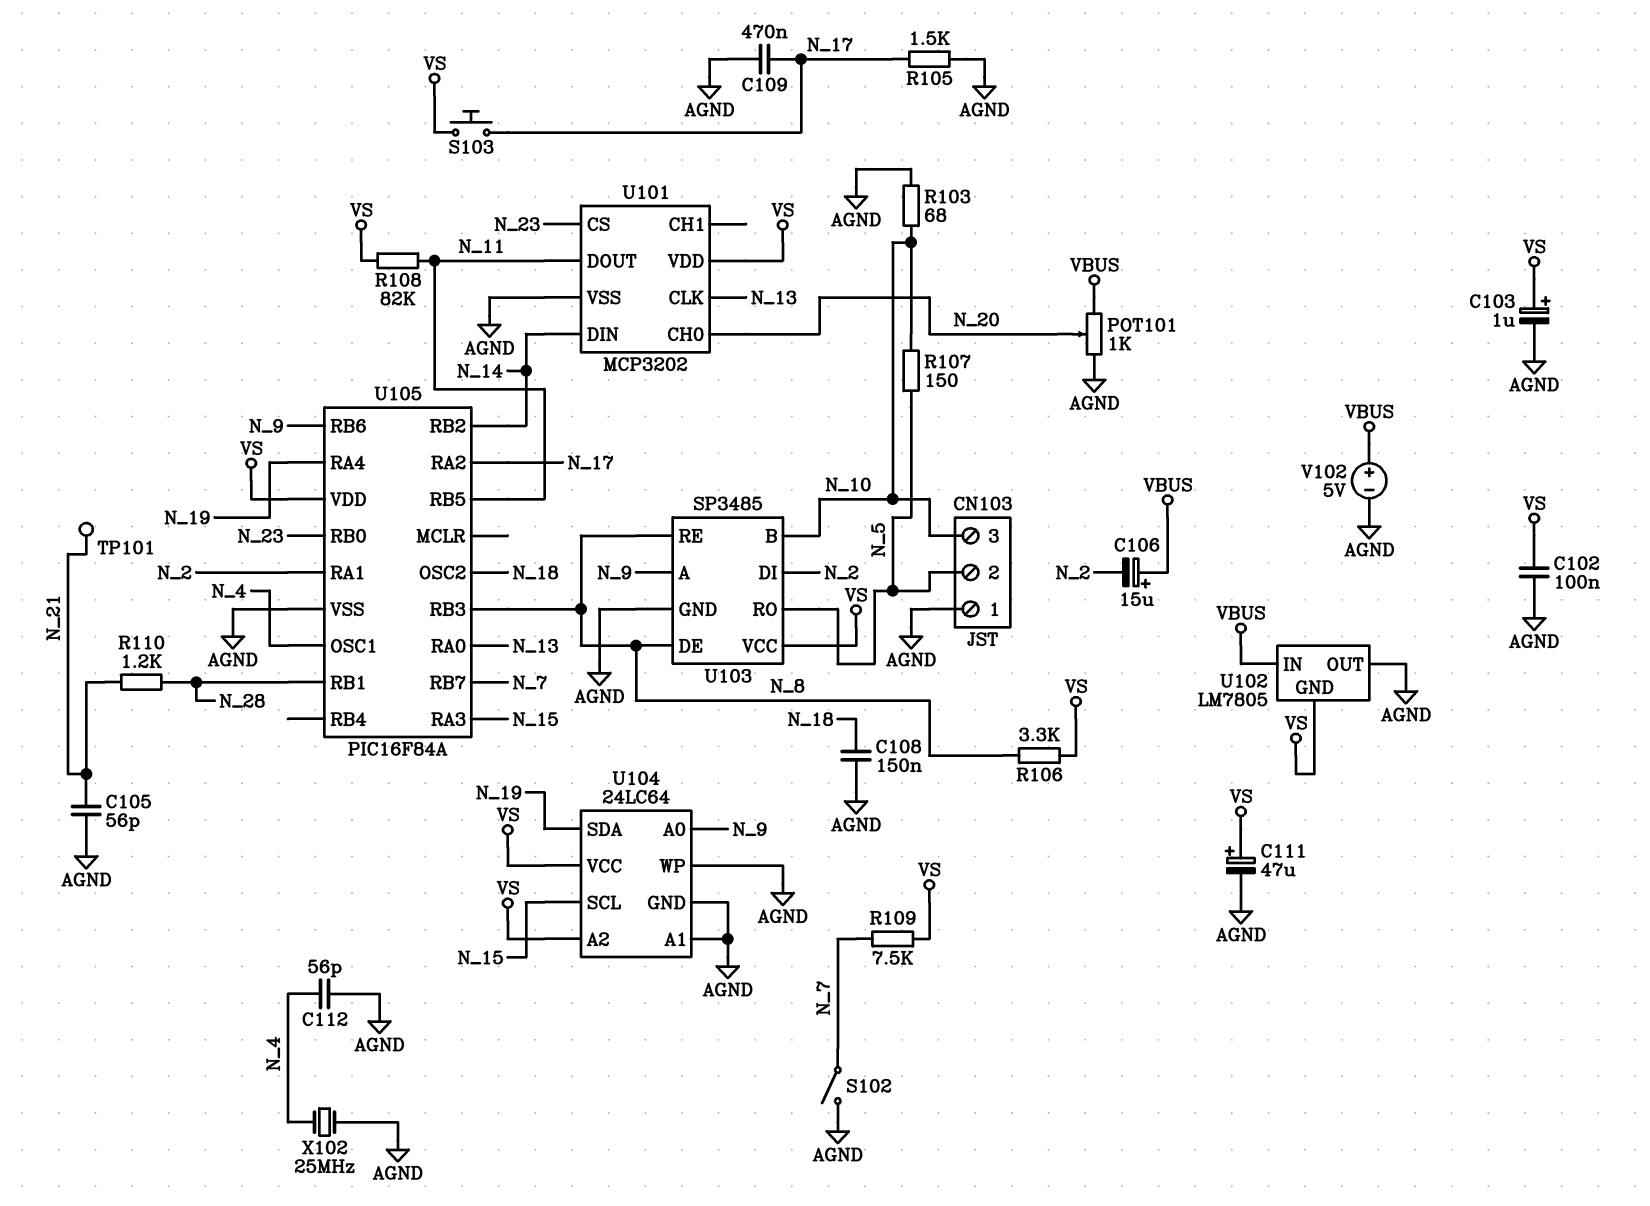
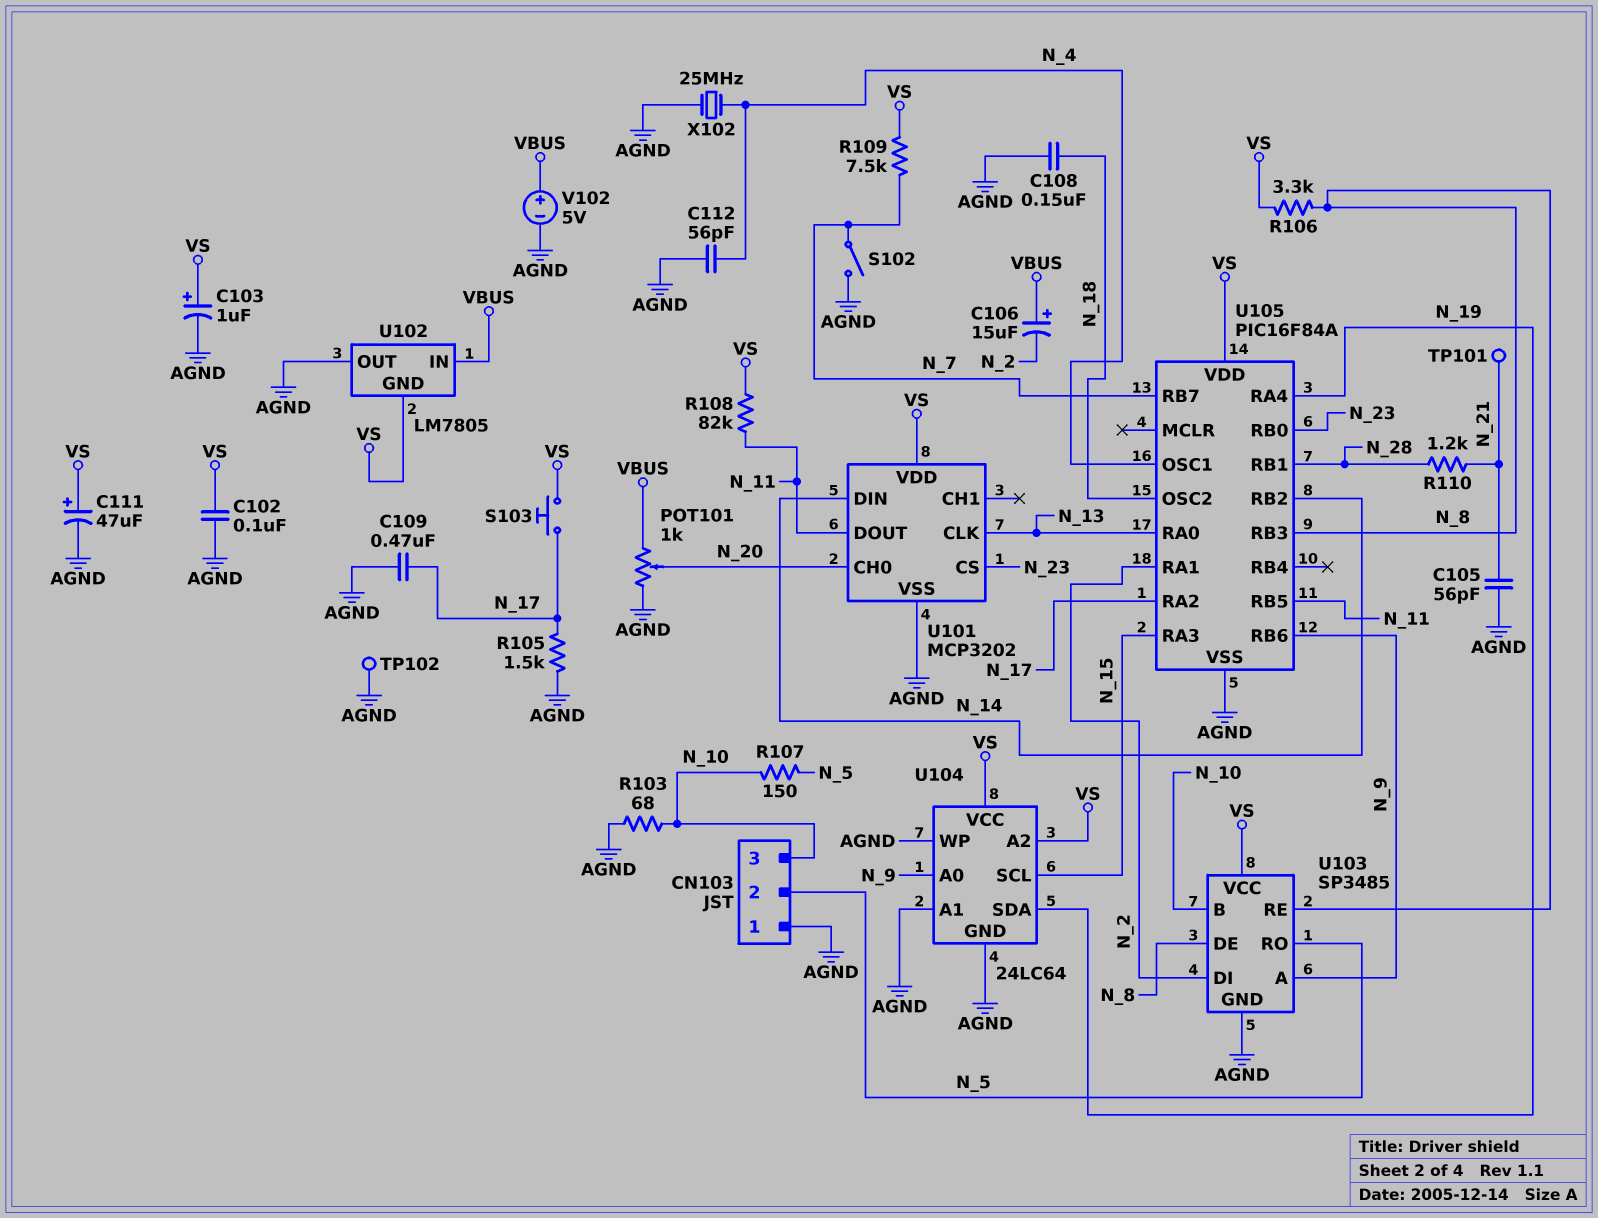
TP102: none -> test point (AGND)

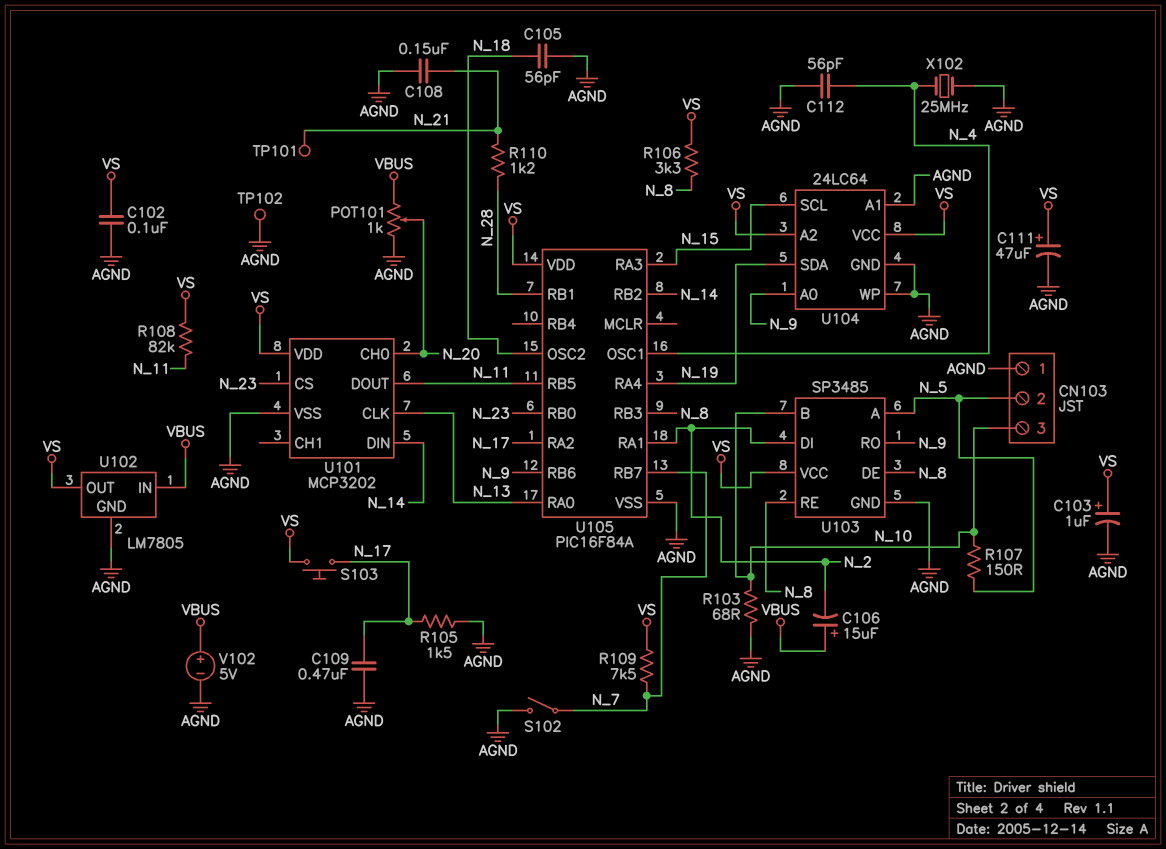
C105: 56pF (AGND, N_21) -> 56pF (AGND, N_18)
C108: 150nF (AGND, N_18) -> 150nF (AGND, N_21)
U102 pin GND: VS -> AGND
U102 pin OUT: AGND -> VS
U103 pin A: N_9 -> N_5
U103 pin RO: N_5 -> N_9

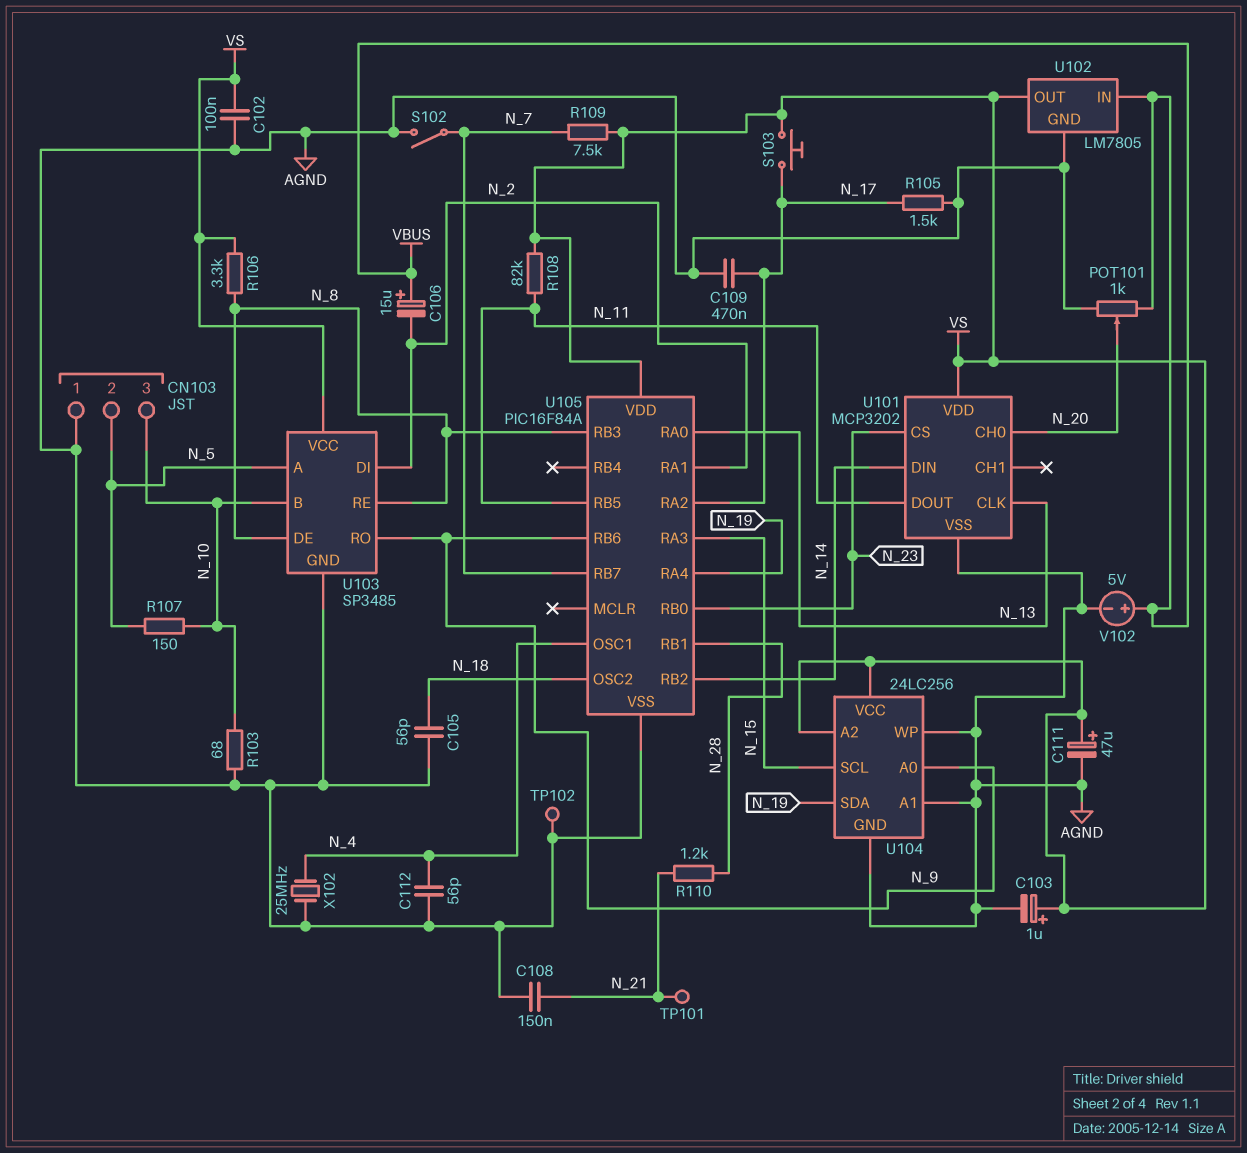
U104: 24LC64 -> 24LC256

